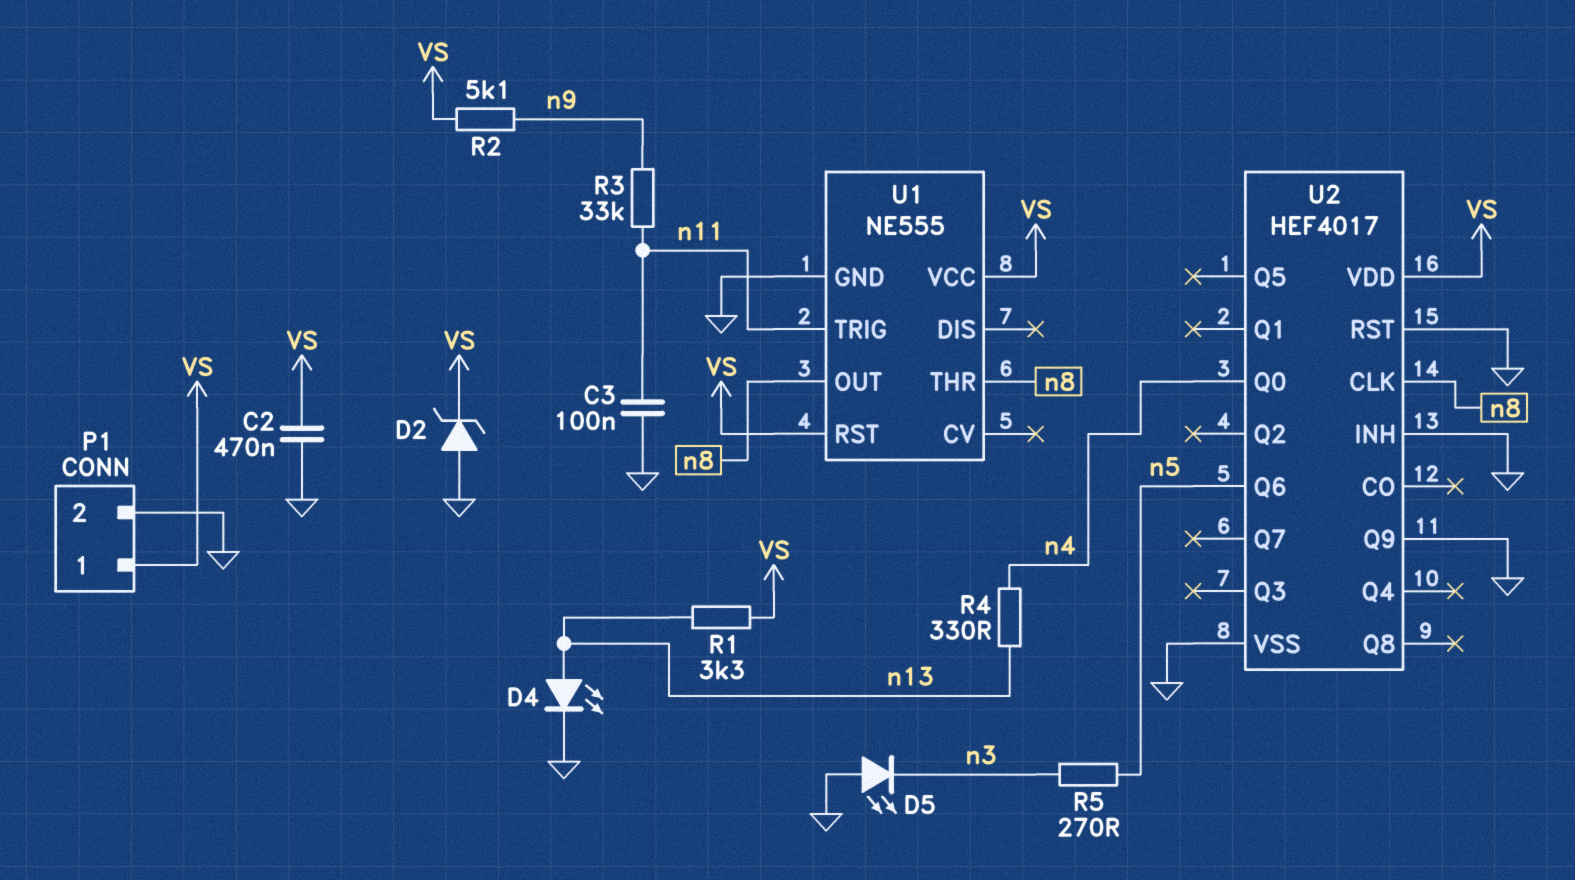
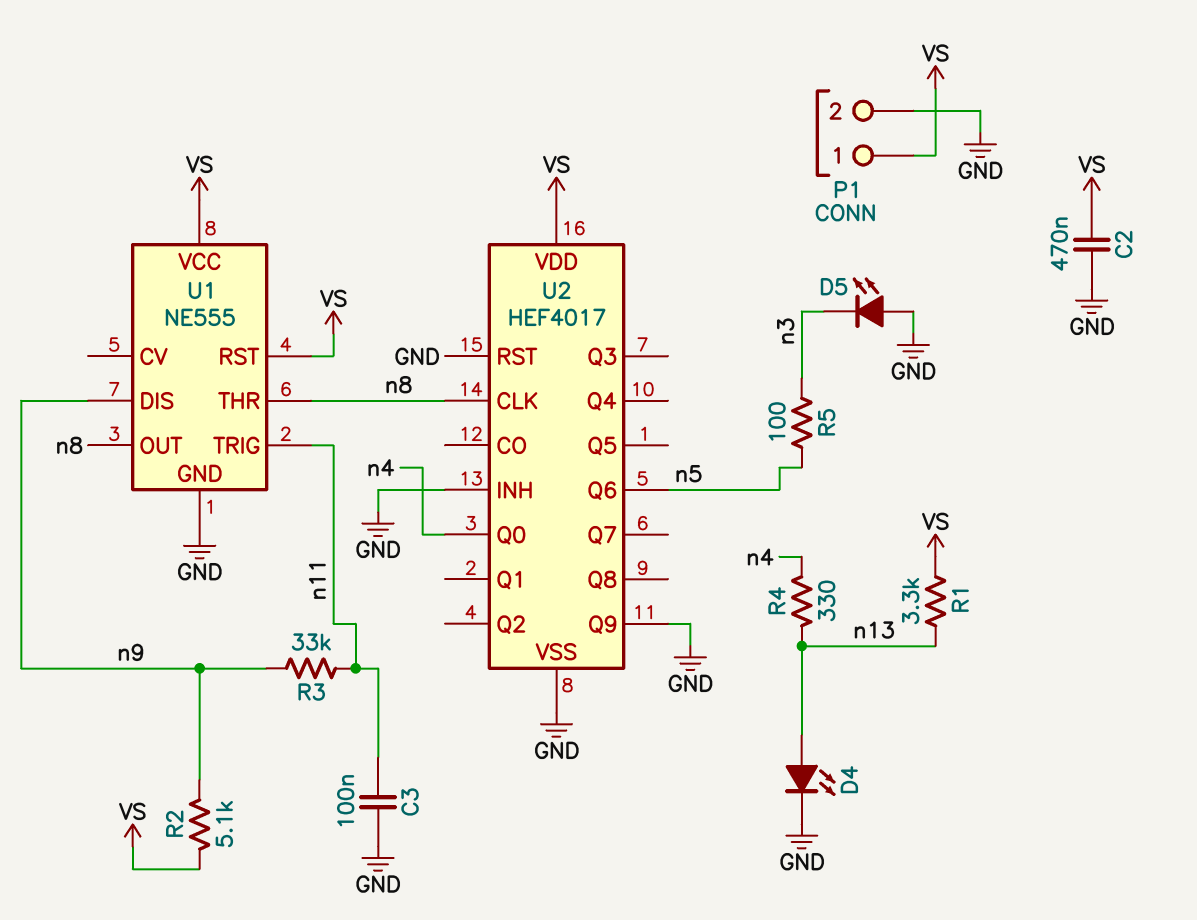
D2: zener (A GND, K VS) -> none
R5: 270 (n3, n5) -> 100 (n3, n5)
U1 pin DIS: none -> n9

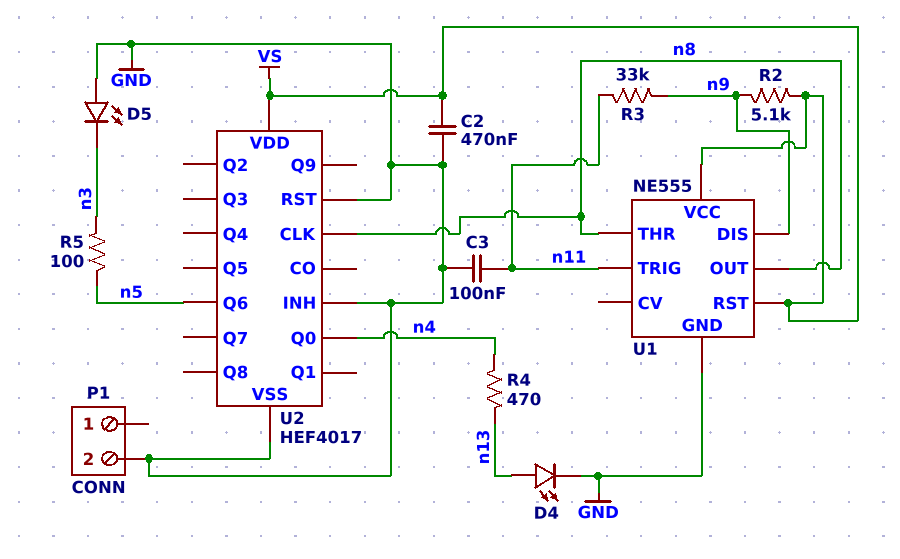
P1 pin 1: VS -> none
R1: 3.3k (VS, n13) -> none
R4: 330 (n4, n13) -> 470 (n4, n13)
U2 pin Q9: GND -> none

